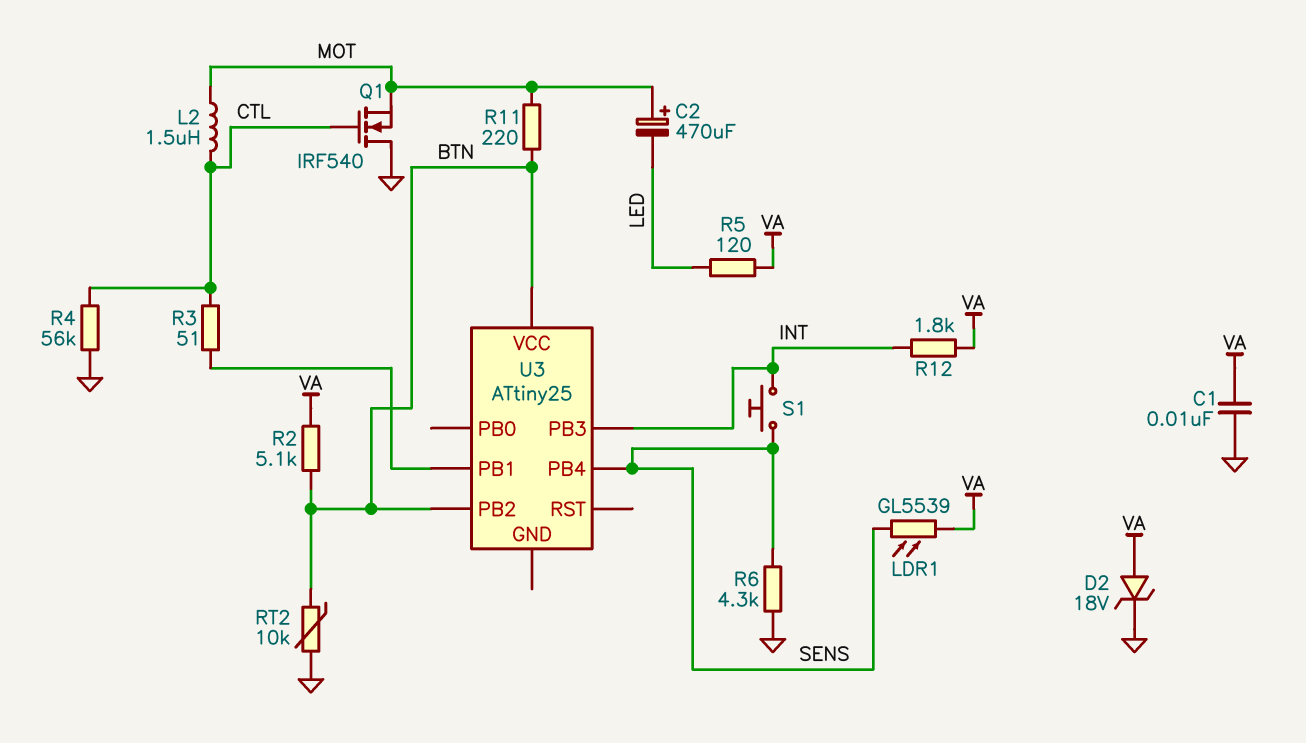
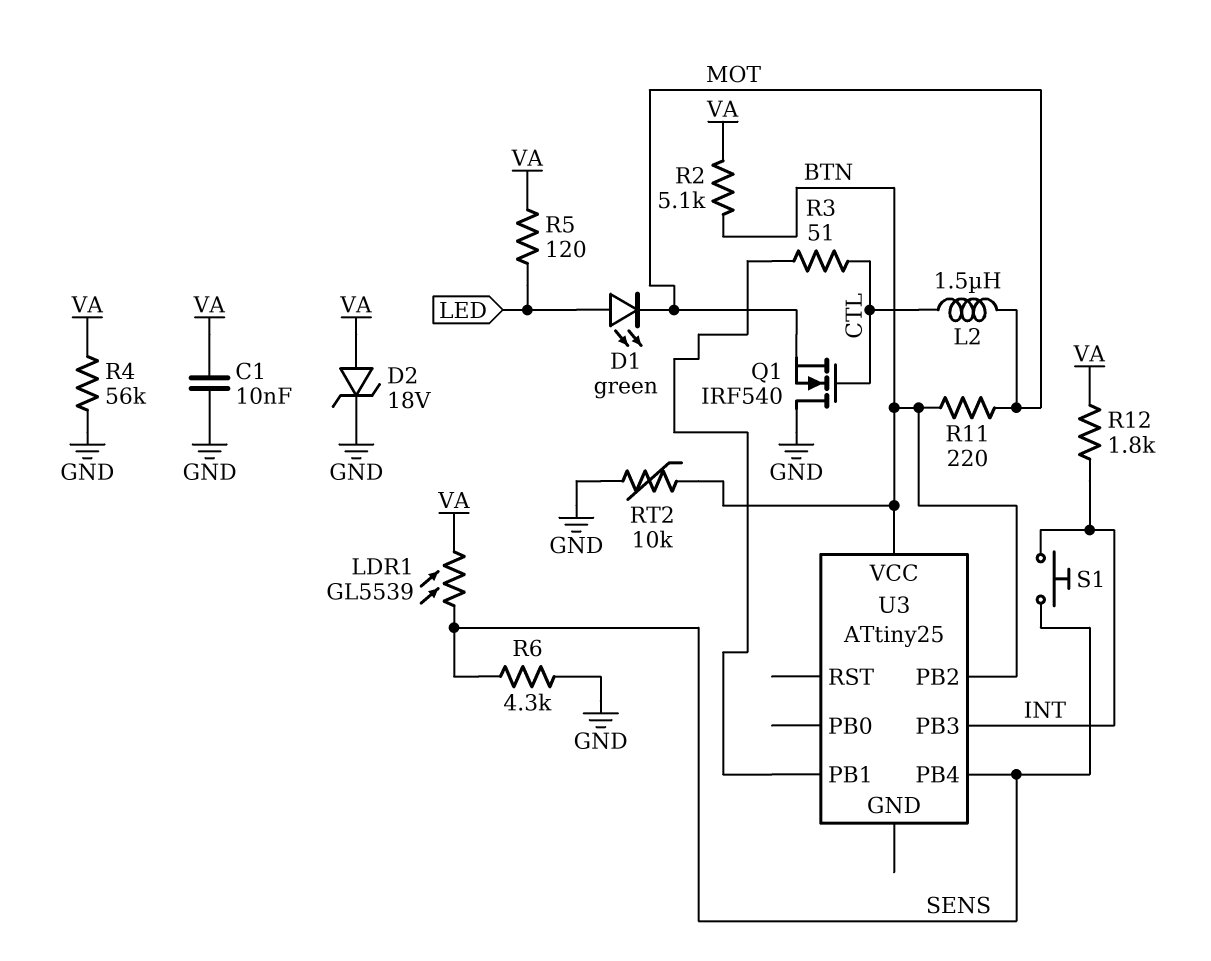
C2: 470uF (plus MOT, minus LED) -> none
D1: none -> LED green (A LED, K MOT)
R4: 56k (CTL, GND) -> 56k (GND, VA)

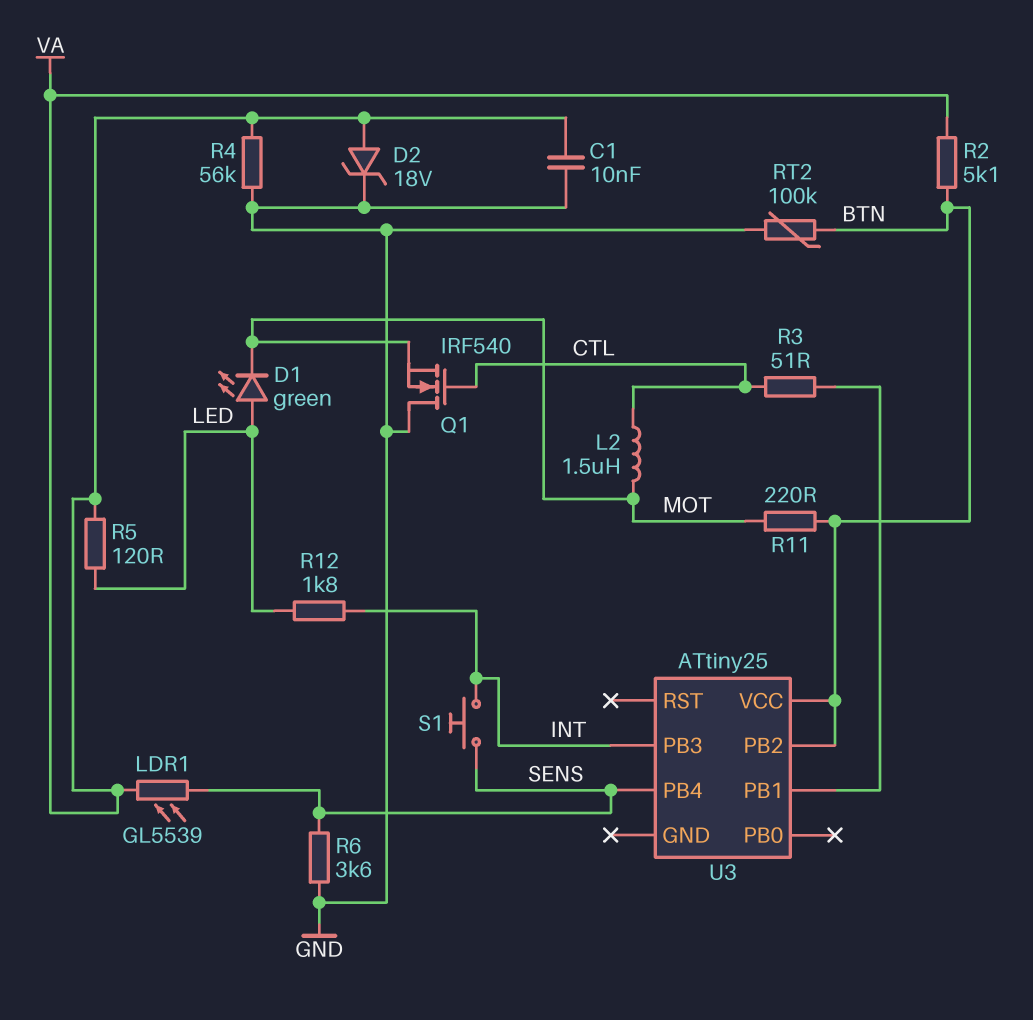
R6: 4.3k (GND, SENS) -> 3.6k (GND, SENS)
R12: 1.8k (INT, VA) -> 1.8k (INT, LED)
RT2: 10k (BTN, GND) -> 100k (BTN, GND)

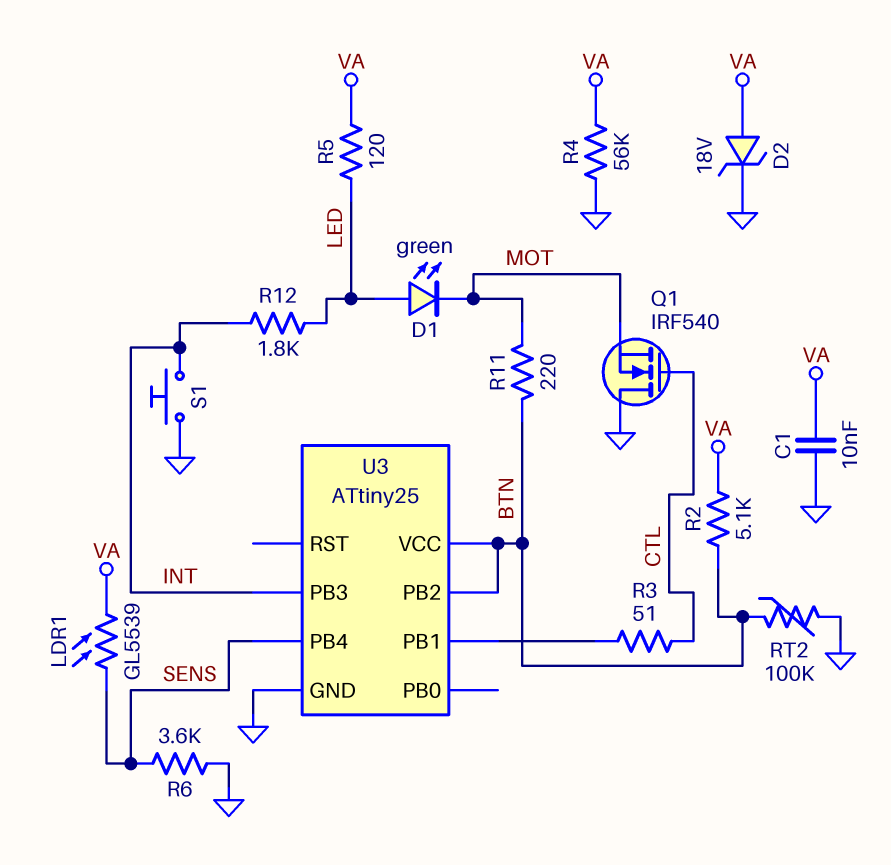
L2: 1.5uH (CTL, MOT) -> none
S1: button (INT, SENS) -> button (GND, INT)
U3 pin GND: none -> GND

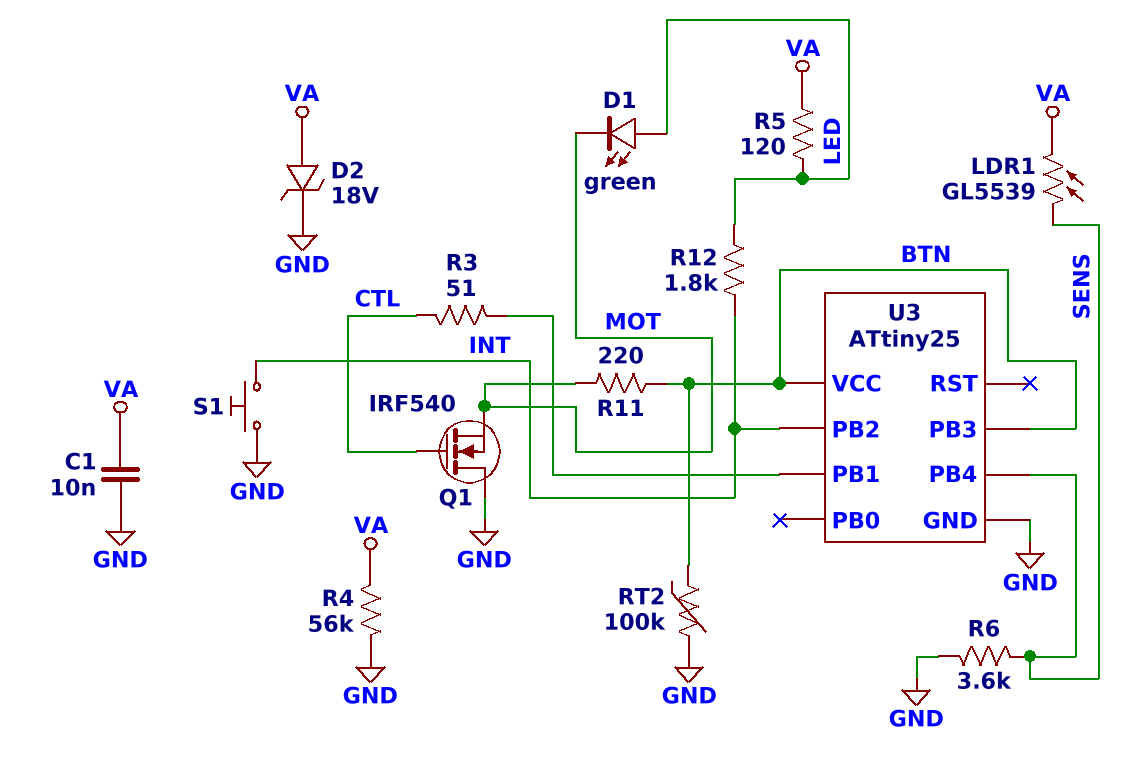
R2: 5.1k (BTN, VA) -> none
U3 pin PB2: BTN -> INT
U3 pin PB3: INT -> BTN

